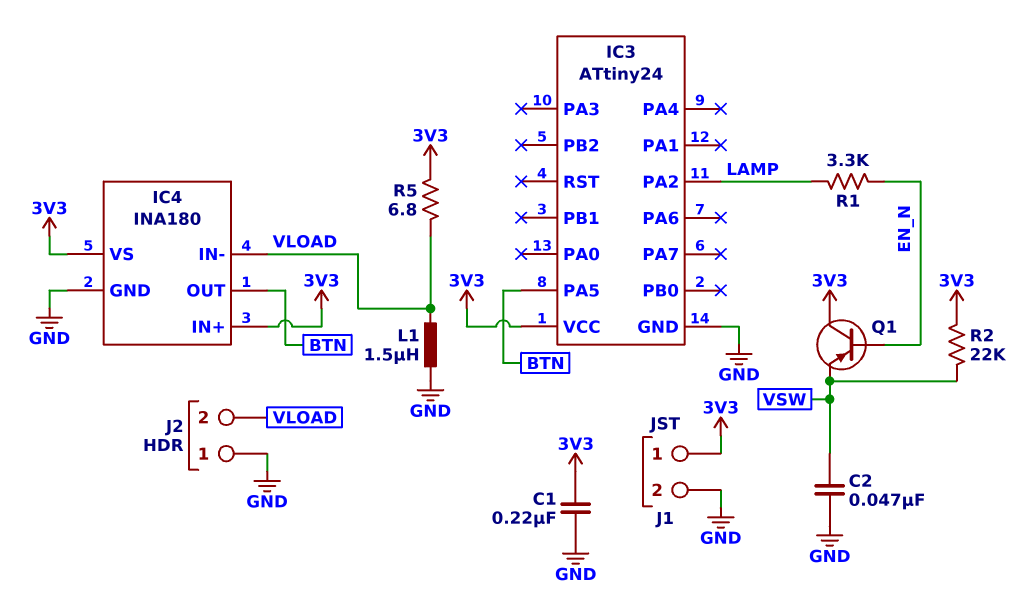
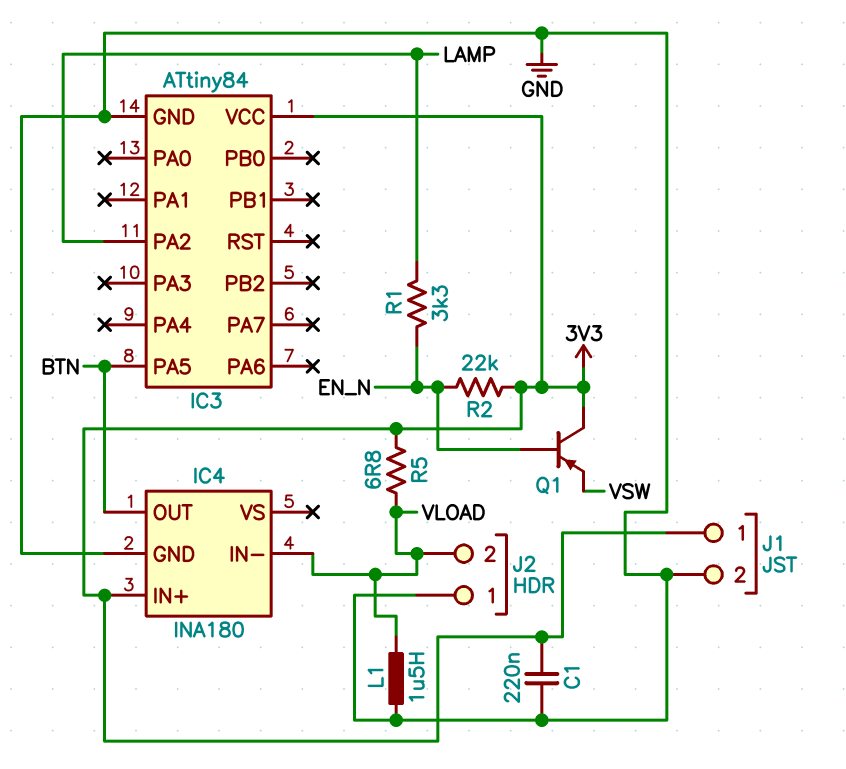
C2: 47nF (GND, VSW) -> none
IC3: ATtiny24 -> ATtiny84
IC4 pin VS: 3V3 -> none
R2: 22k (3V3, VSW) -> 22k (3V3, EN_N)

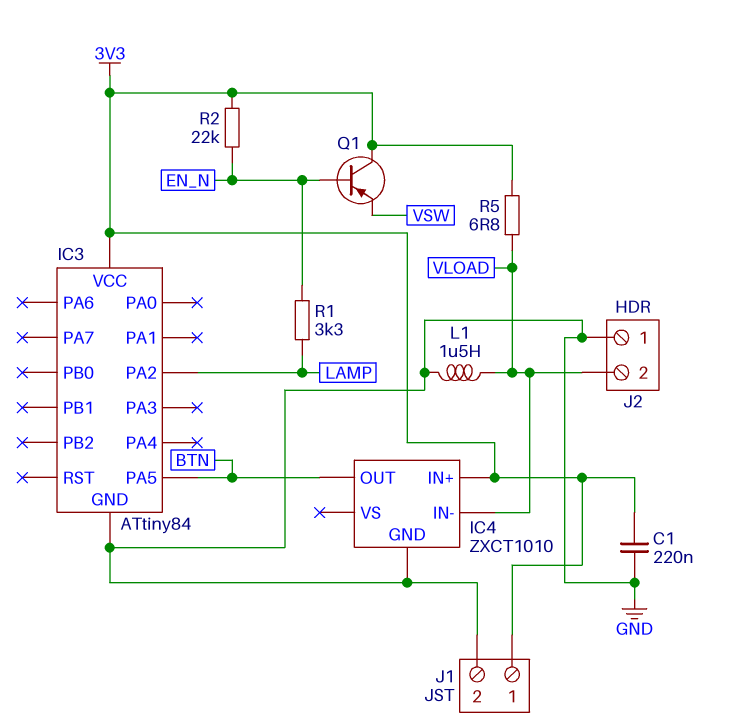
IC4: INA180 -> ZXCT1010

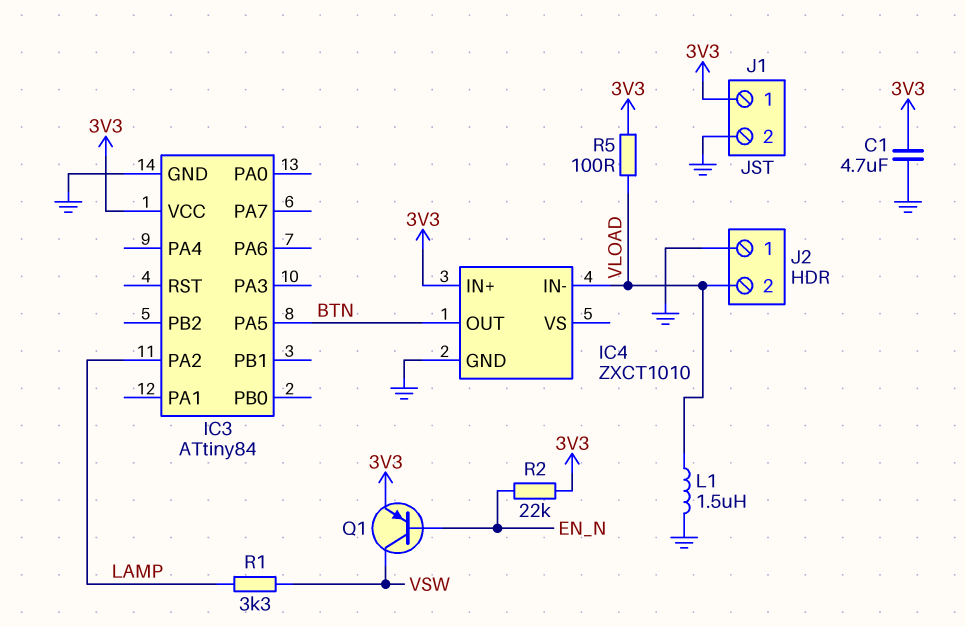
C1: 220nF (3V3, GND) -> 4.7uF (3V3, GND)
Q1: PNP (B EN_N, C 3V3, E VSW) -> PNP (B EN_N, C VSW, E 3V3)
R1: 3.3k (EN_N, LAMP) -> 3.3k (LAMP, VSW)
R5: 6.8 (3V3, VLOAD) -> 100 (3V3, VLOAD)

